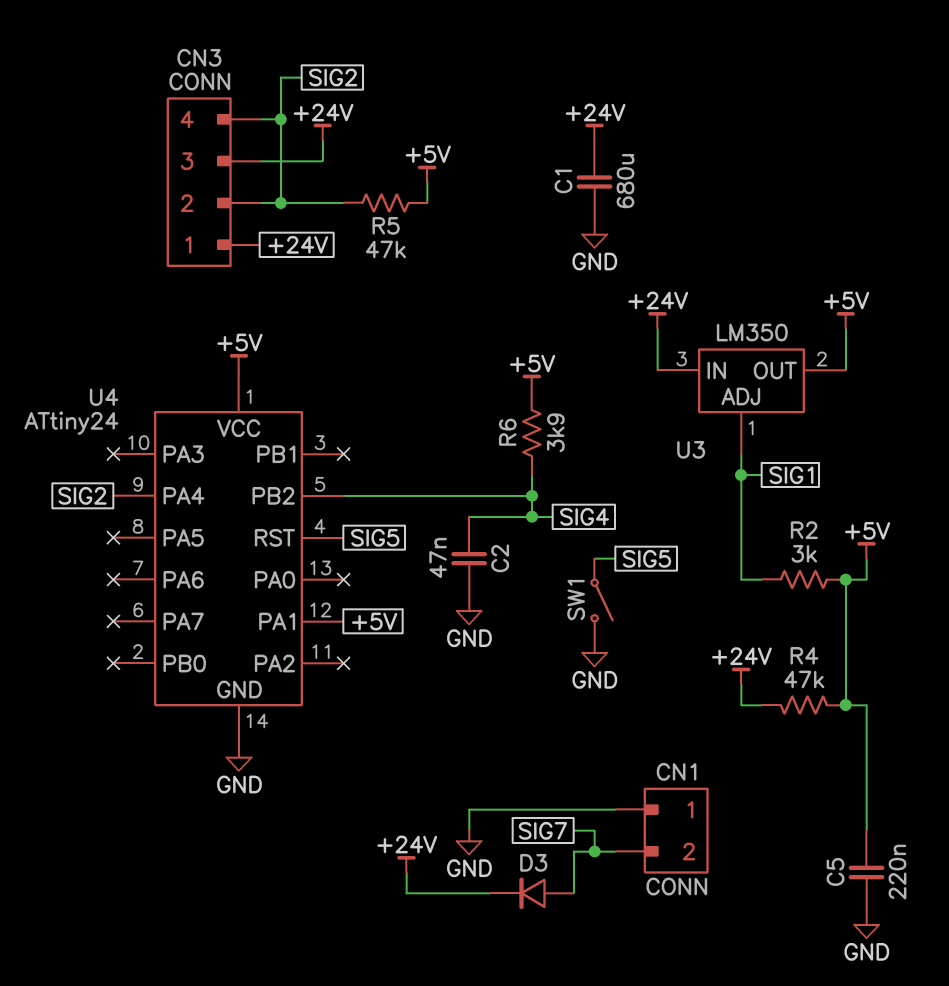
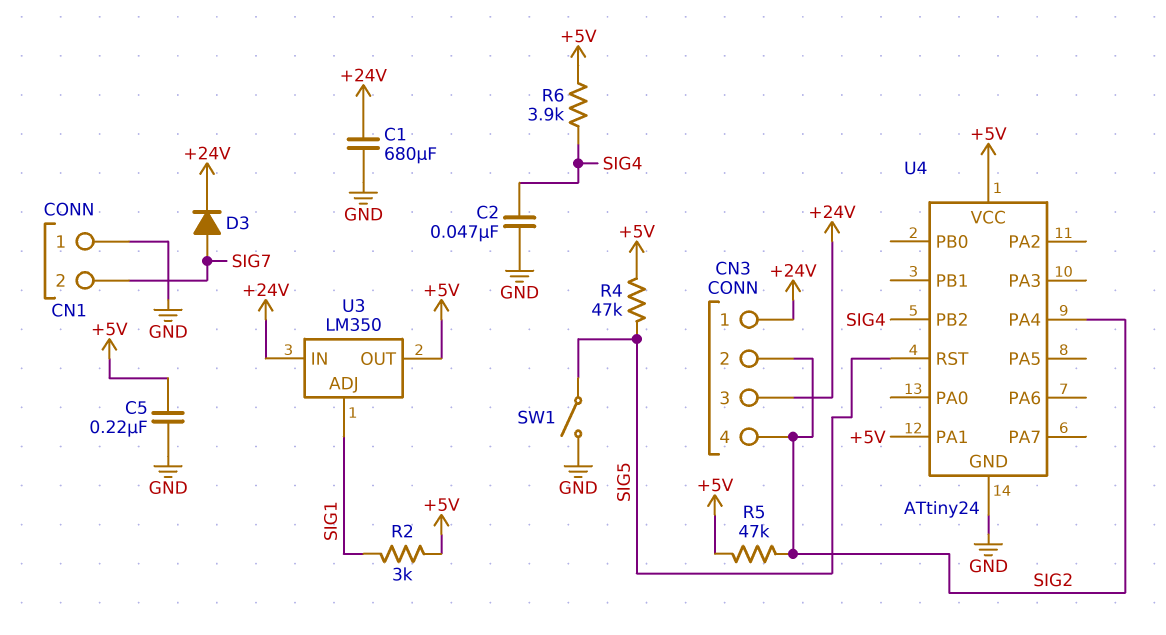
R4: 47k (+5V, +24V) -> 47k (+5V, SIG5)

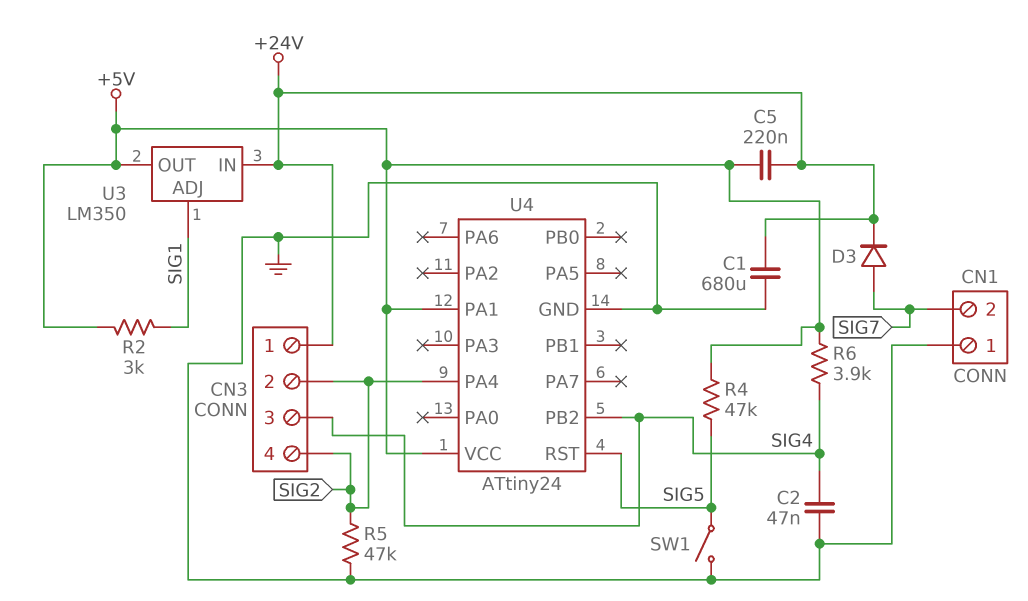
C5: 220nF (+5V, GND) -> 220nF (+5V, +24V)
CN3 pin 3: +24V -> SIG4
R5: 47k (+5V, SIG2) -> 47k (GND, SIG2)

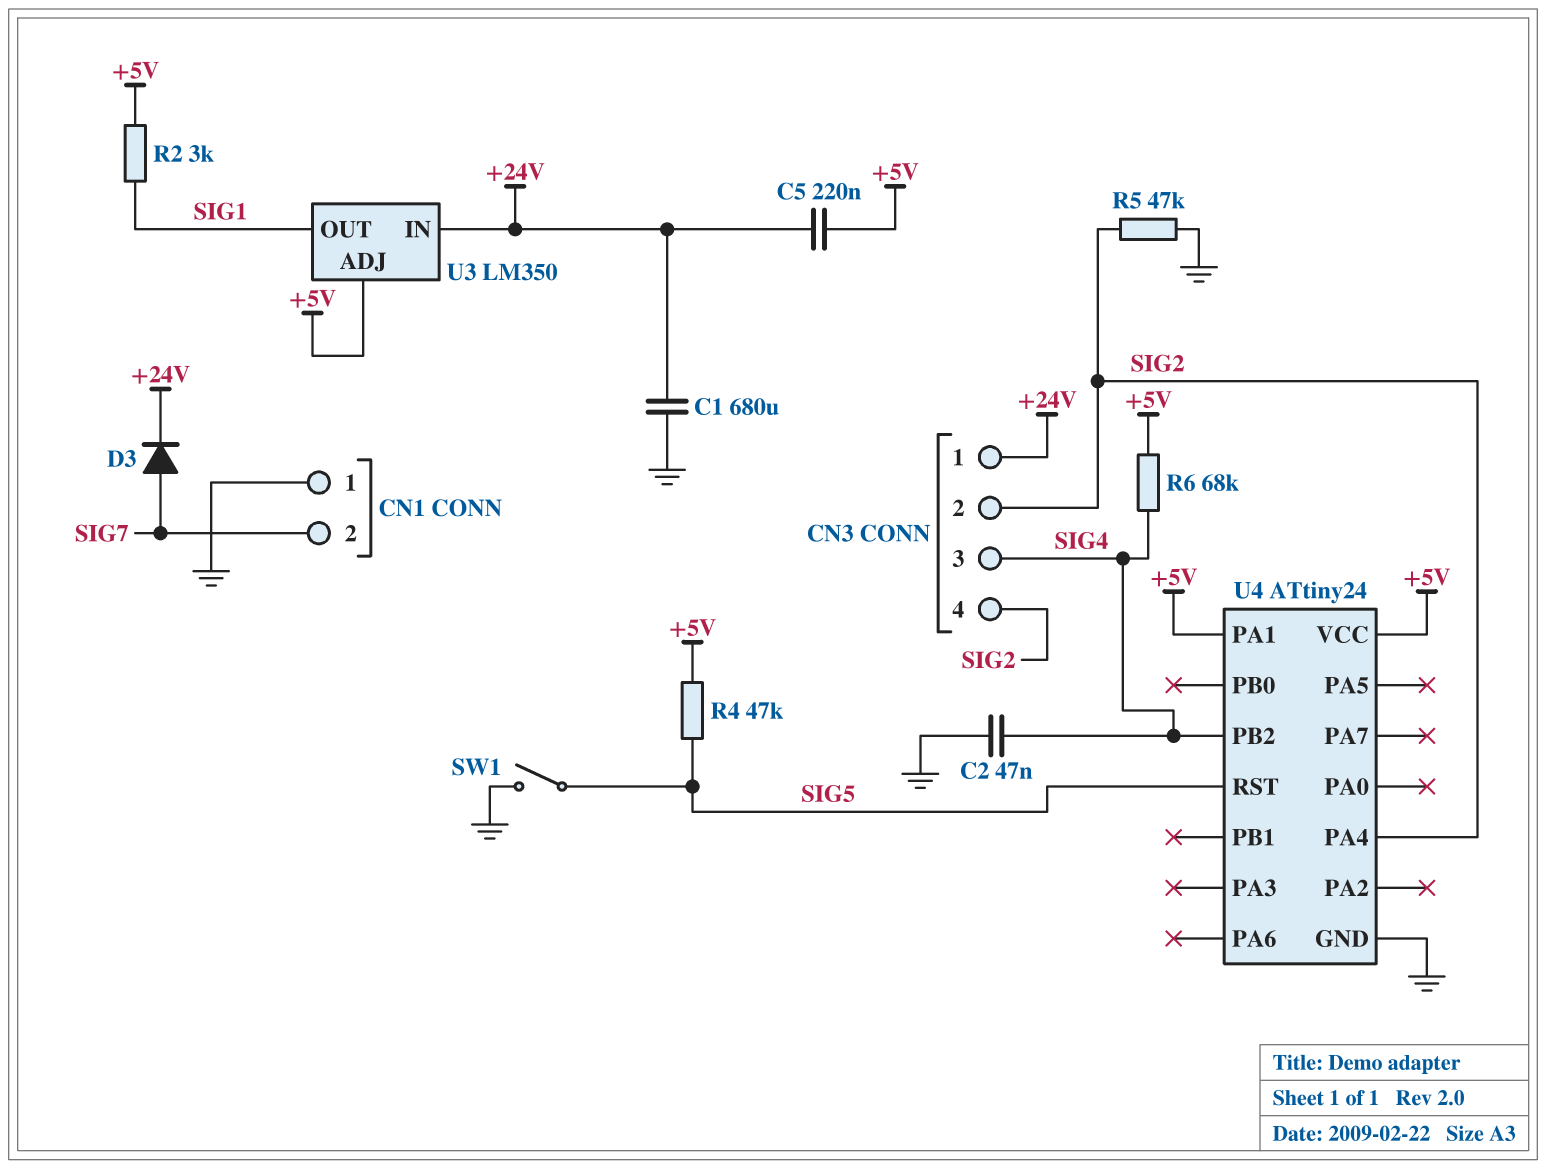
R6: 3.9k (+5V, SIG4) -> 68k (+5V, SIG4)
U3 pin ADJ: SIG1 -> +5V
U3 pin OUT: +5V -> SIG1

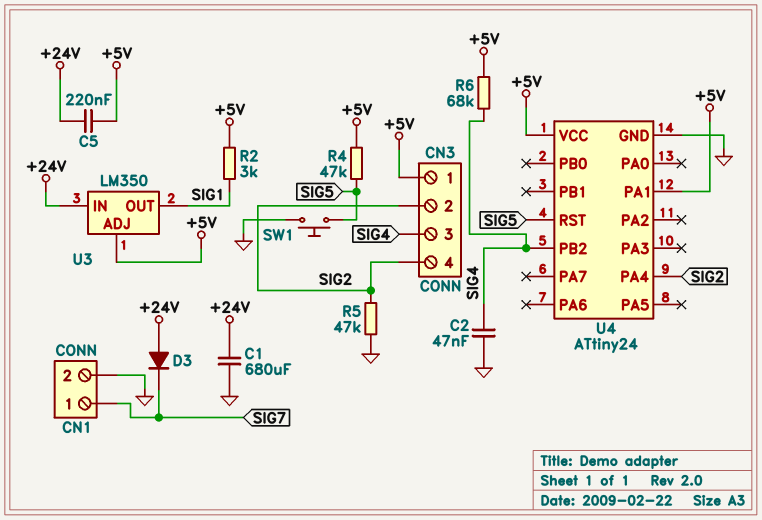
CN1 pin 1: GND -> SIG7
CN1 pin 2: SIG7 -> GND
CN3 pin 1: +24V -> +5V
D3: diode (A SIG7, K +24V) -> diode (A +24V, K SIG7)
SW1: switch (GND, SIG5) -> button (GND, SIG5)

